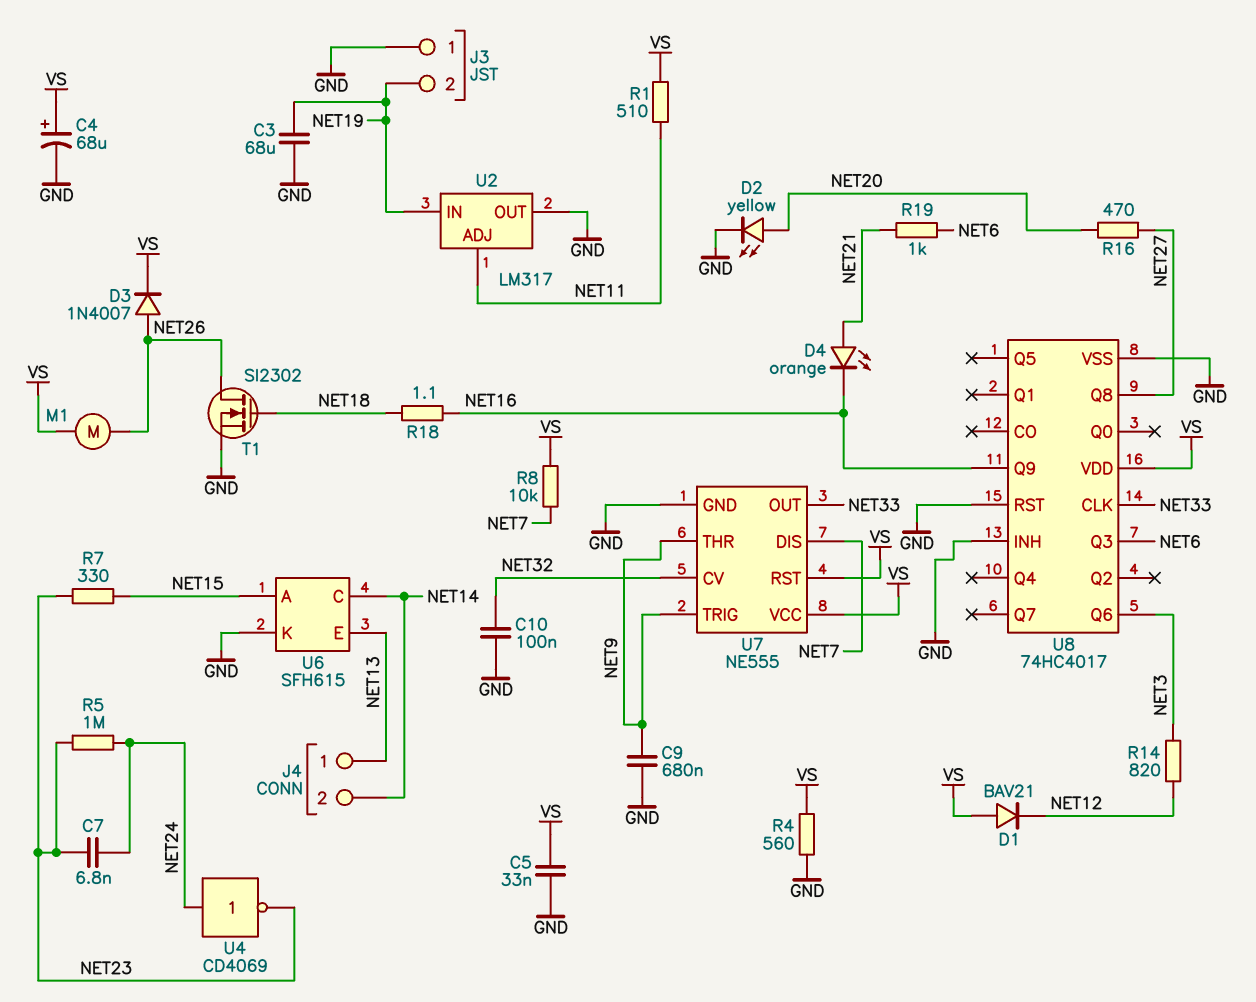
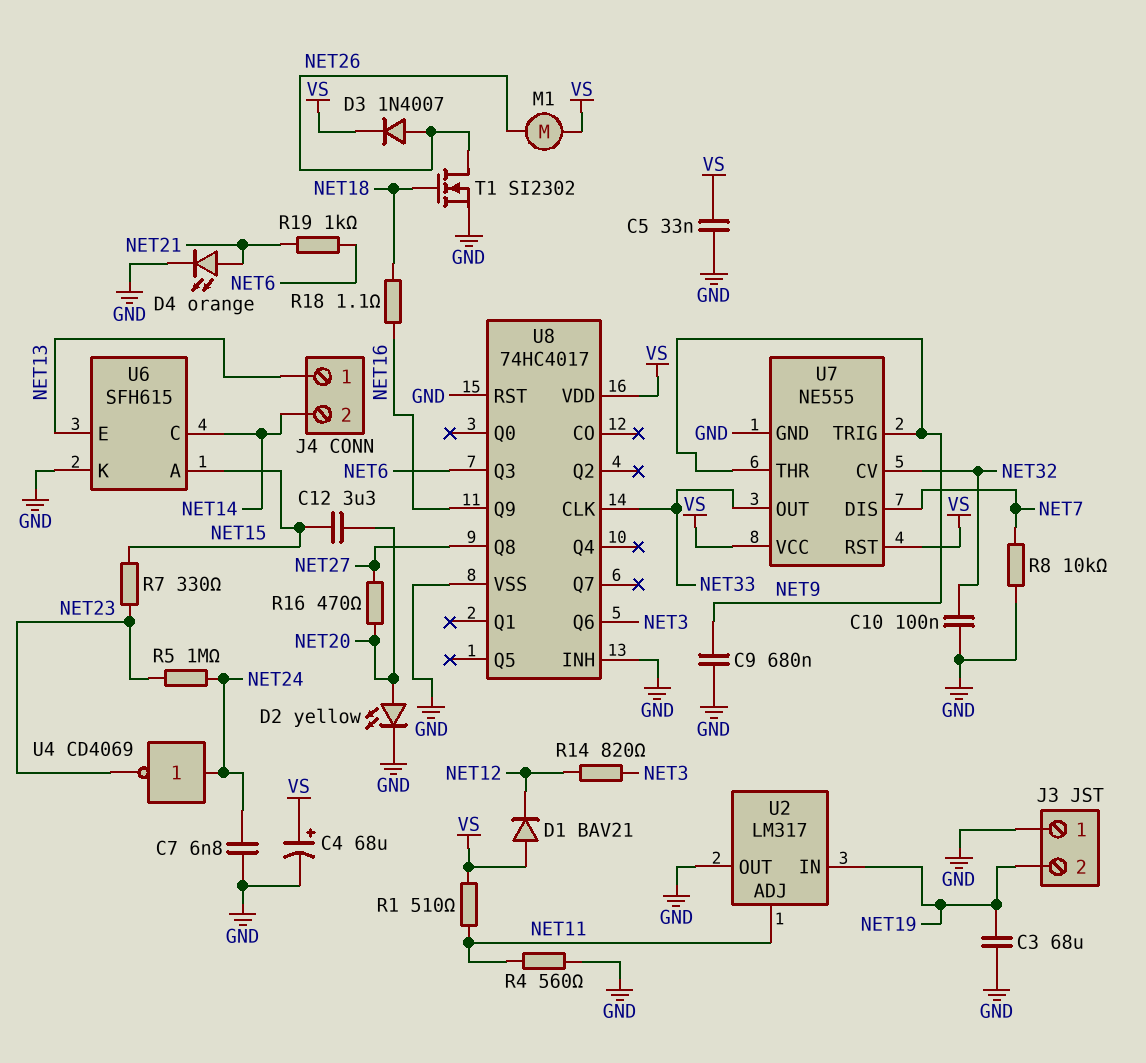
C7: 6.8nF (NET23, NET24) -> 6.8nF (GND, NET24)
C12: none -> 3.3uF (NET15, NET20)
D4: LED orange (A NET21, K NET16) -> LED orange (A NET21, K GND)
R4: 560 (GND, VS) -> 560 (GND, NET11)
R8: 10k (NET7, VS) -> 10k (GND, NET7)

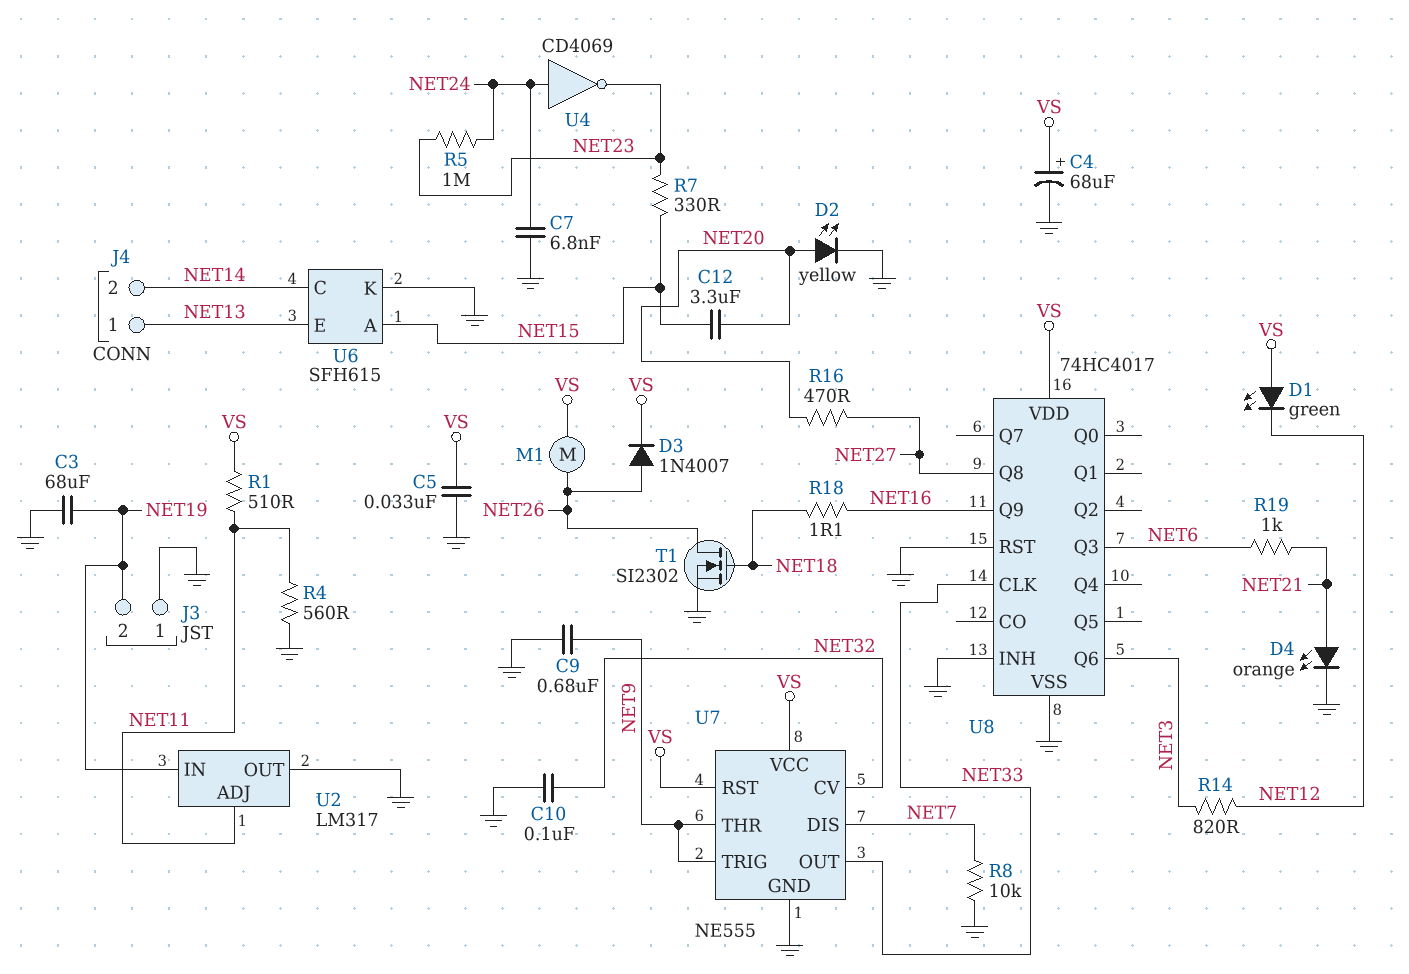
D1: diode BAV21 (A VS, K NET12) -> LED green (A VS, K NET12)

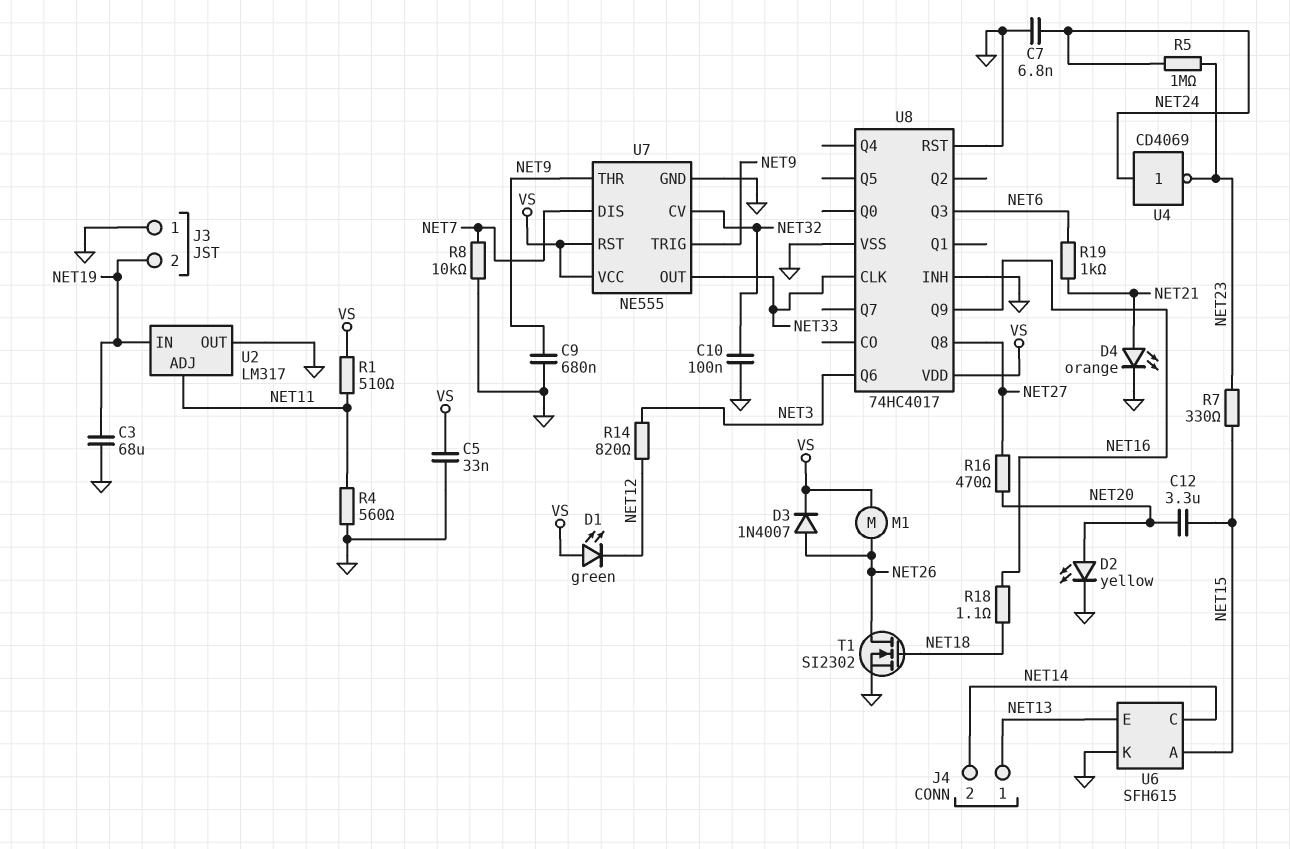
C4: 68uF (plus VS, minus GND) -> none

